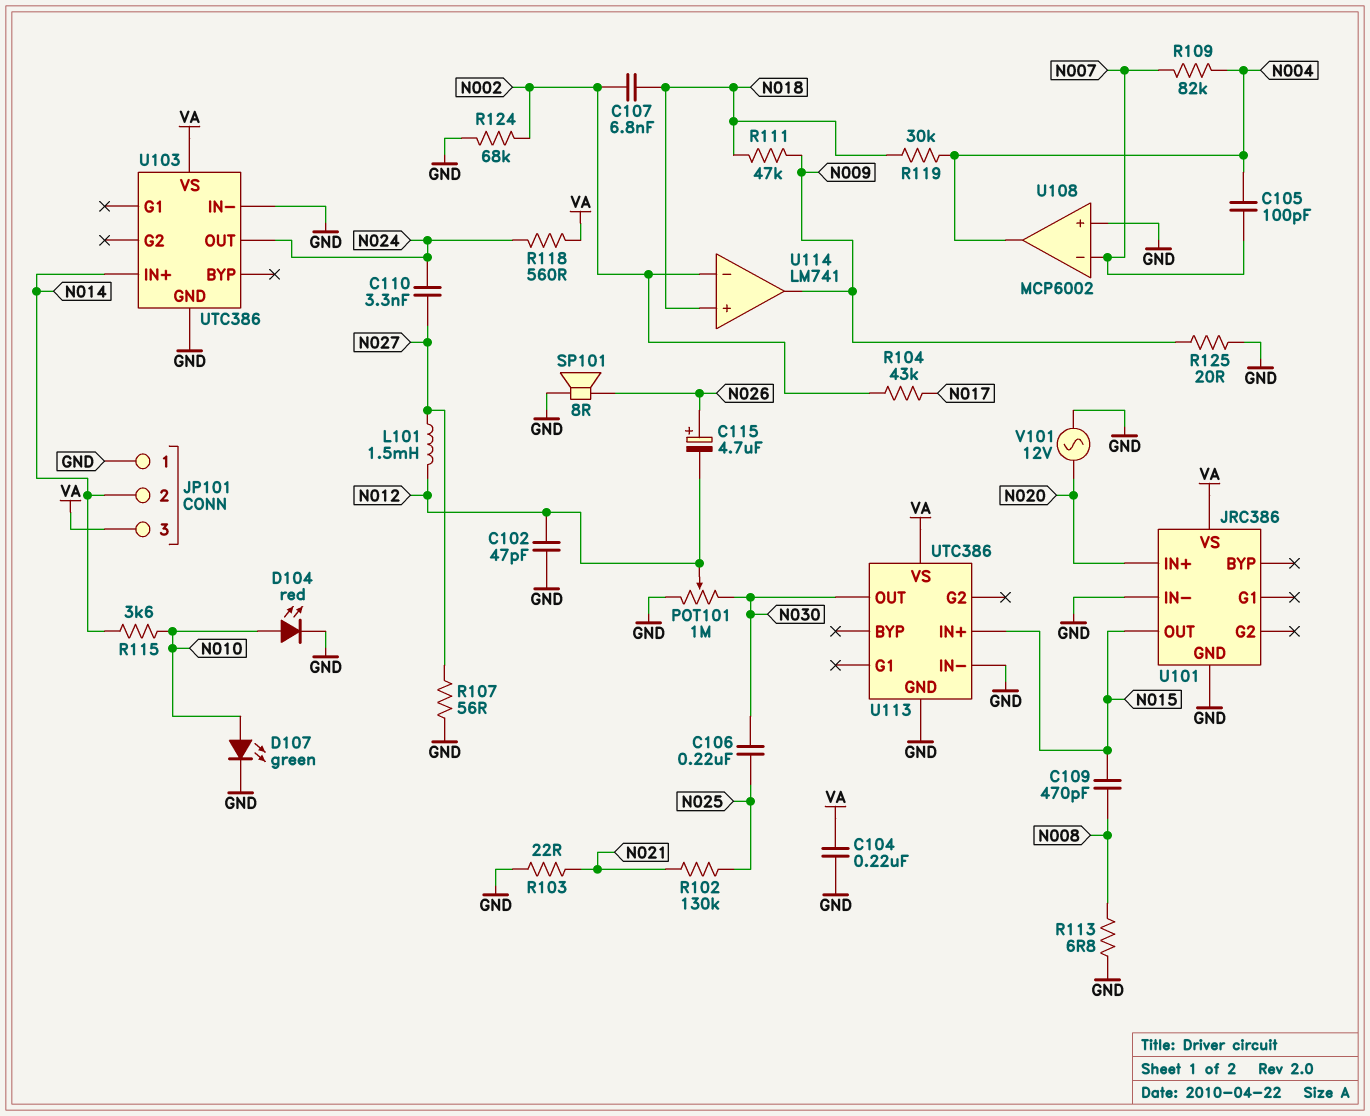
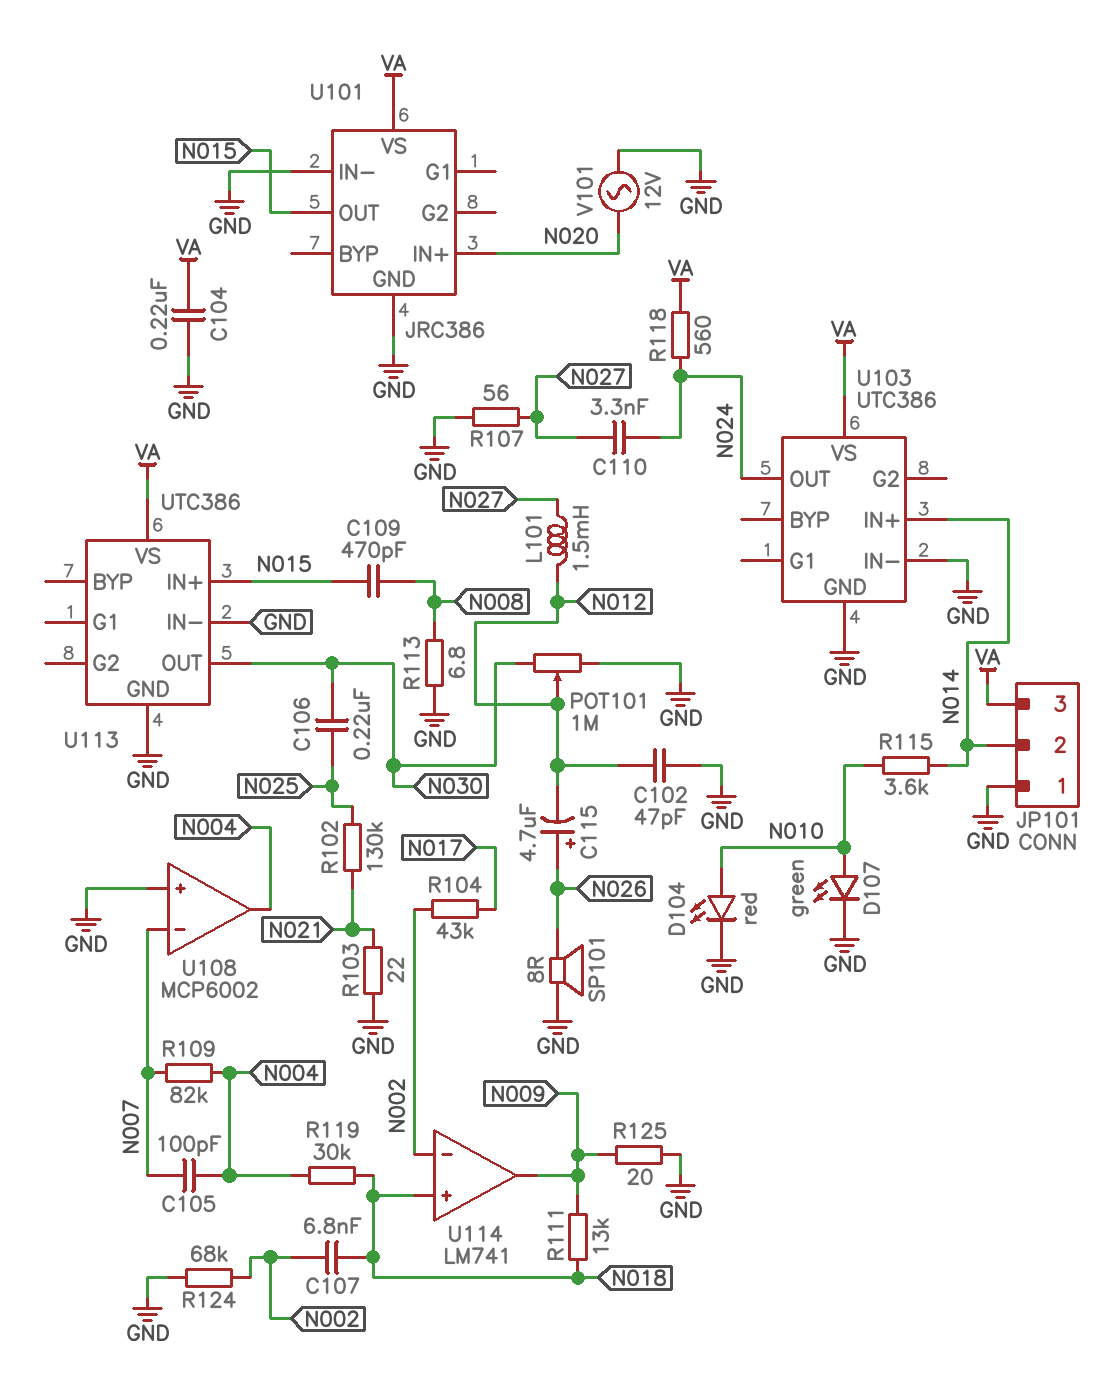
R111: 47k (N009, N018) -> 13k (N009, N018)

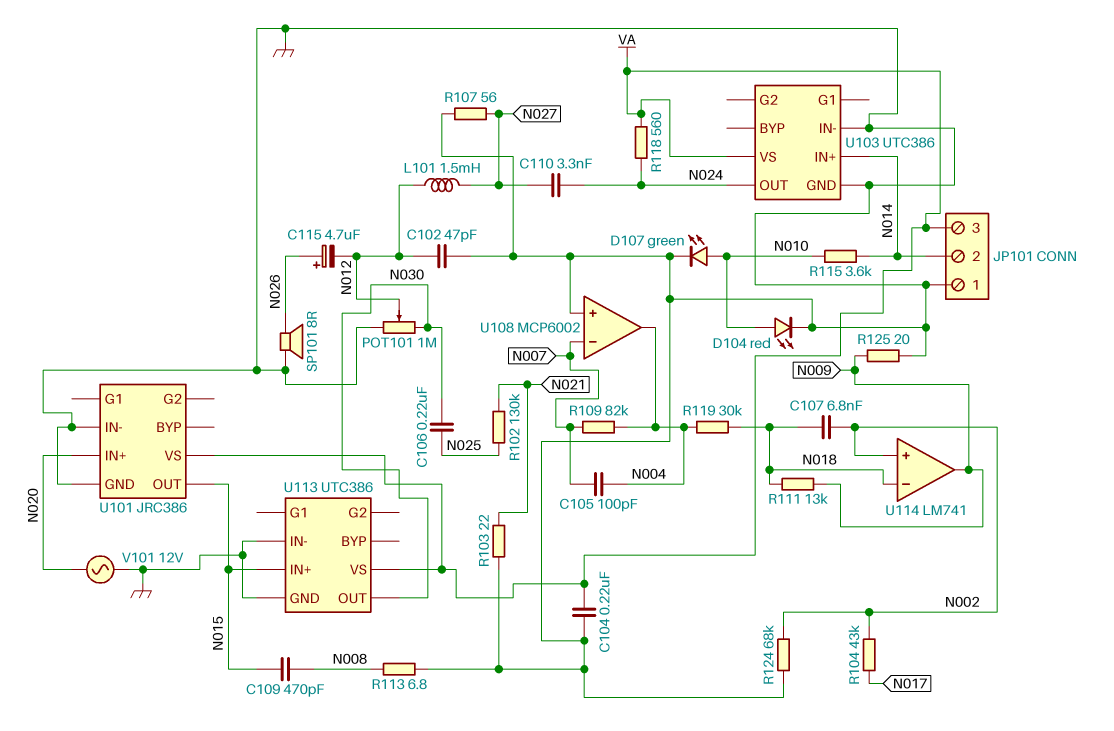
U114 pin in+: N018 -> N002
U114 pin in-: N002 -> N018

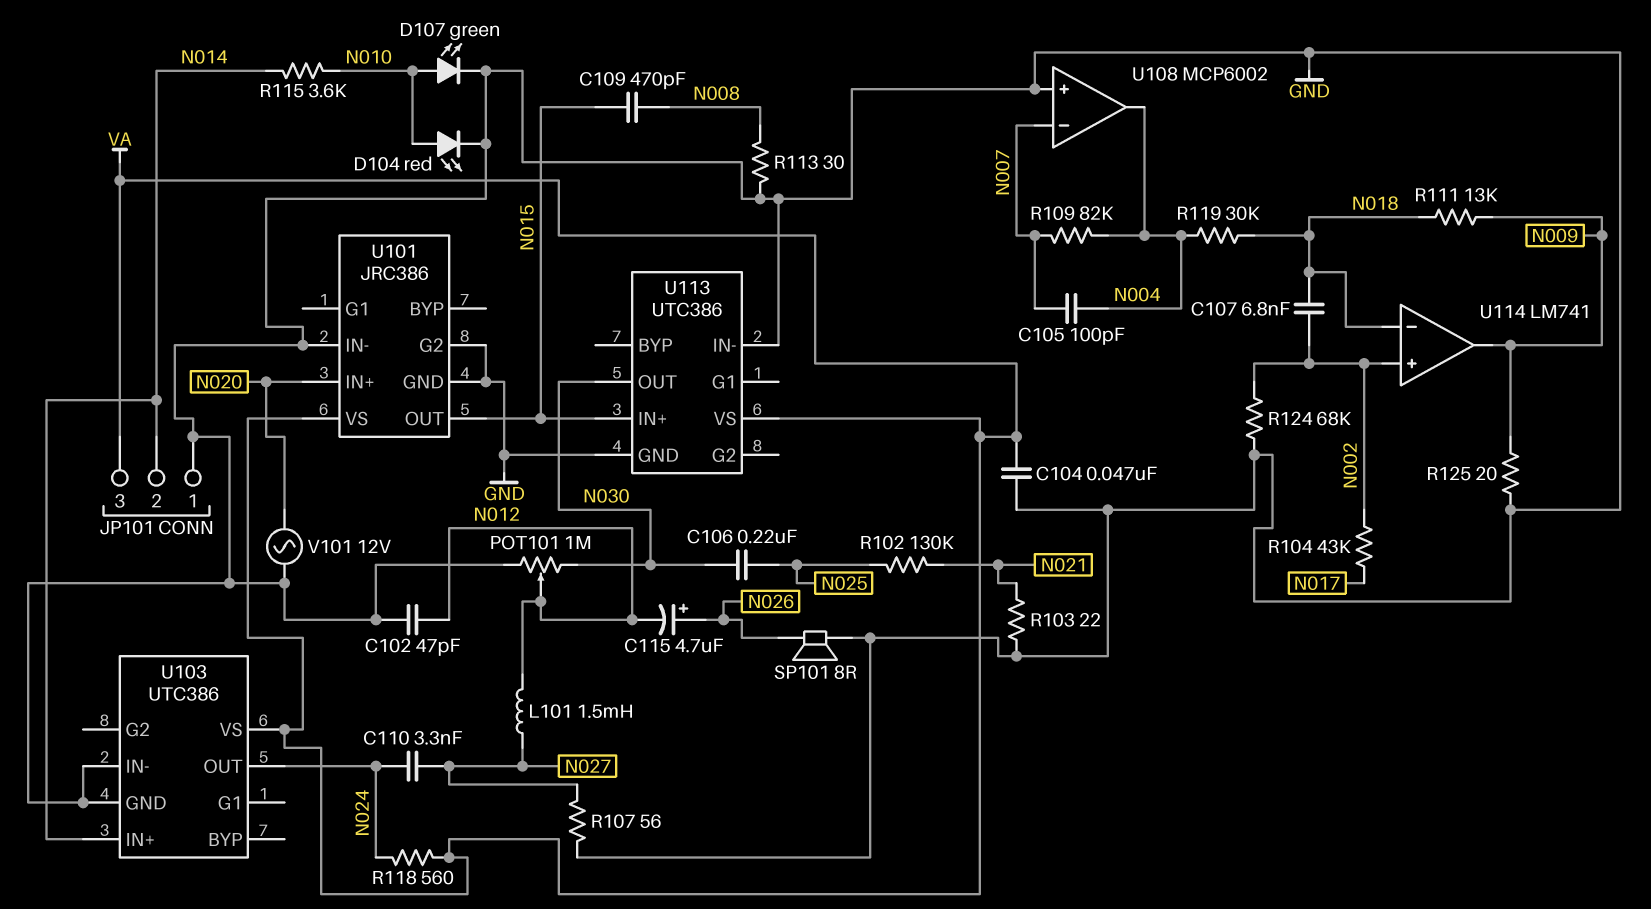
C104: 220nF (GND, VA) -> 47nF (GND, VA)
R113: 6.8 (GND, N008) -> 30 (GND, N008)
U101 pin G2: none -> GND

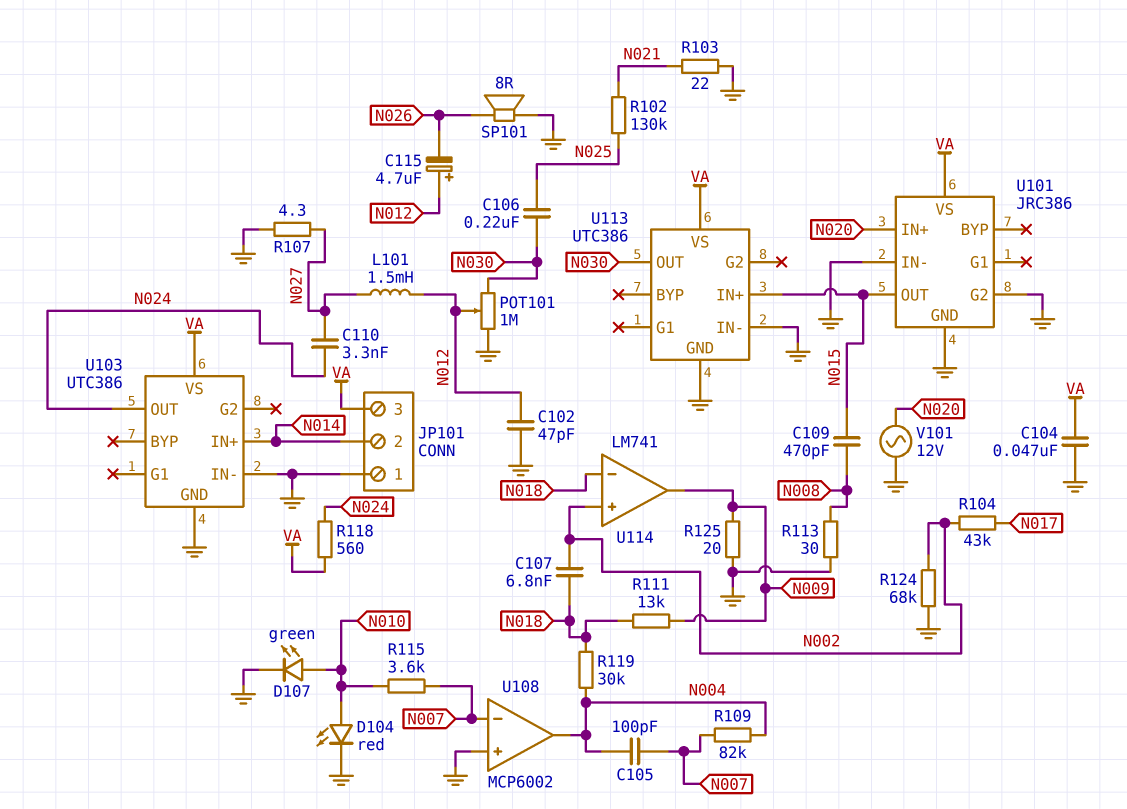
C115: 4.7uF (plus N026, minus N012) -> 4.7uF (plus N012, minus N026)
R107: 56 (GND, N027) -> 4.3 (GND, N027)
R115: 3.6k (N010, N014) -> 3.6k (N007, N010)

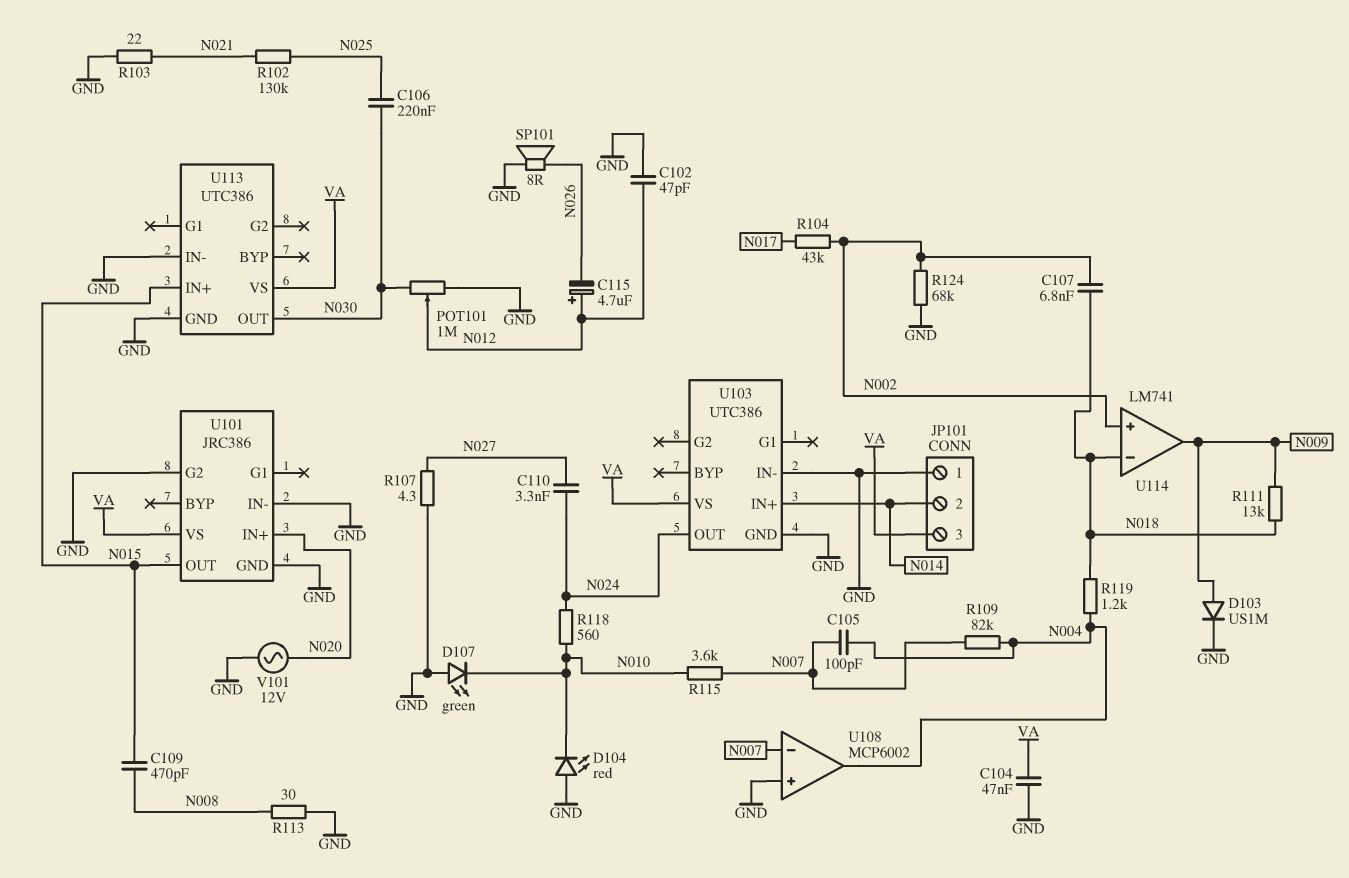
D103: none -> diode US1M (A N009, K GND)
D104: LED red (A N010, K GND) -> LED red (A GND, K N010)
D107: LED green (A N010, K GND) -> LED green (A GND, K N010)
L101: 1.5mH (N012, N027) -> none
R118: 560 (N024, VA) -> 560 (N010, N024)
R119: 30k (N004, N018) -> 1.2k (N004, N018)
R125: 20 (GND, N009) -> none

